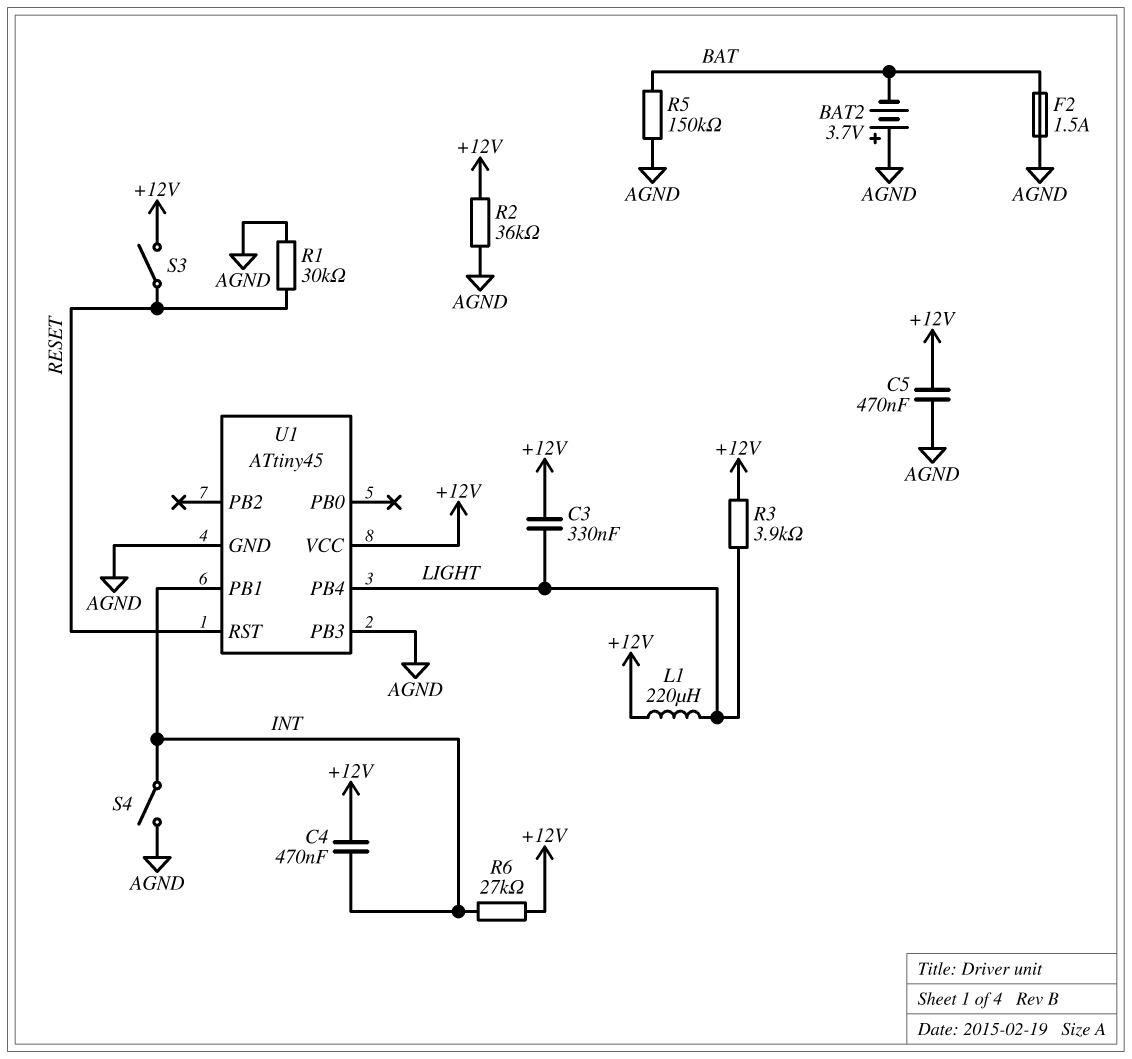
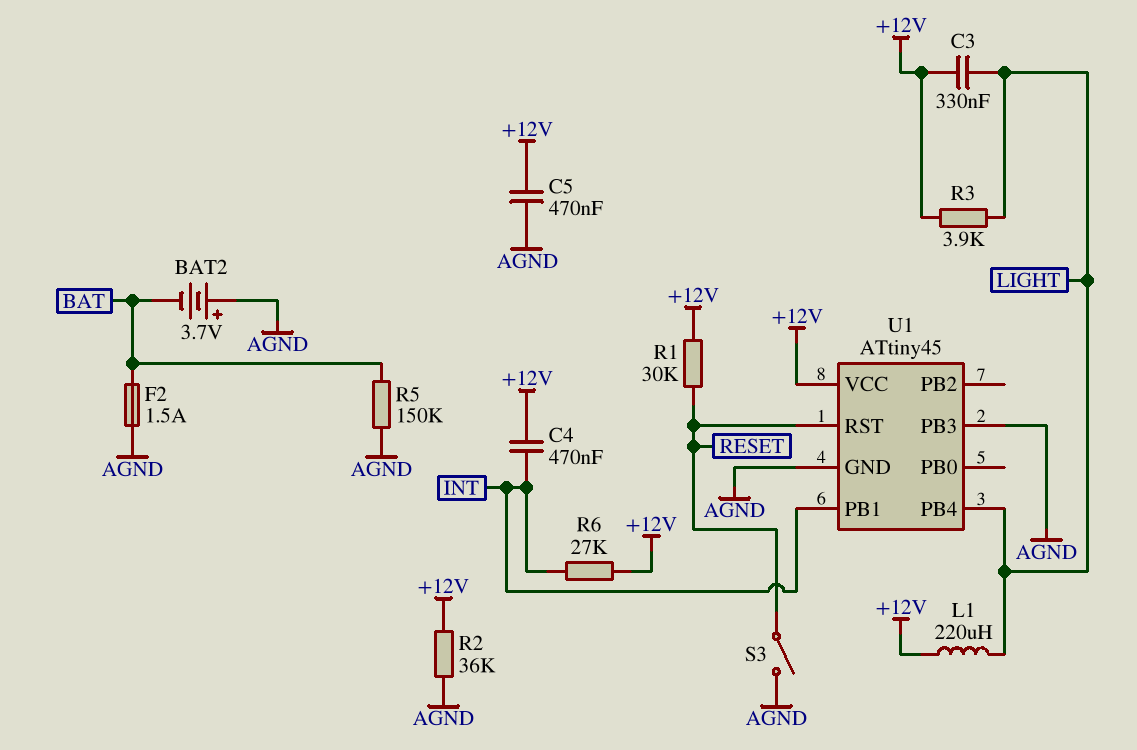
R1: 30k (AGND, RESET) -> 30k (+12V, RESET)
S3: switch (+12V, RESET) -> switch (AGND, RESET)
S4: switch (AGND, INT) -> none

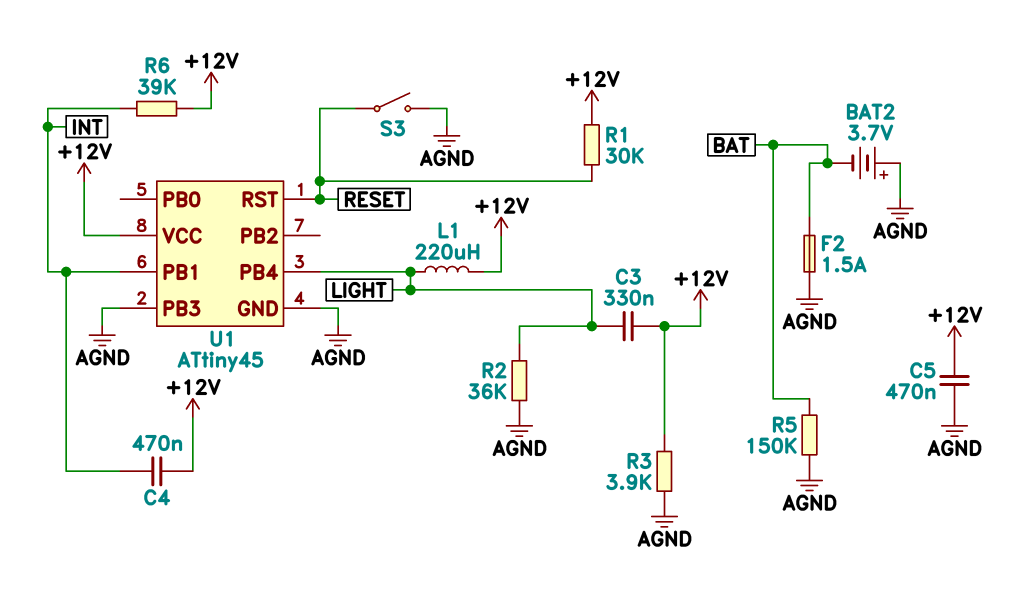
R2: 36k (+12V, AGND) -> 36k (AGND, LIGHT)
R3: 3.9k (+12V, LIGHT) -> 3.9k (+12V, AGND)
R6: 27k (+12V, INT) -> 39k (+12V, INT)

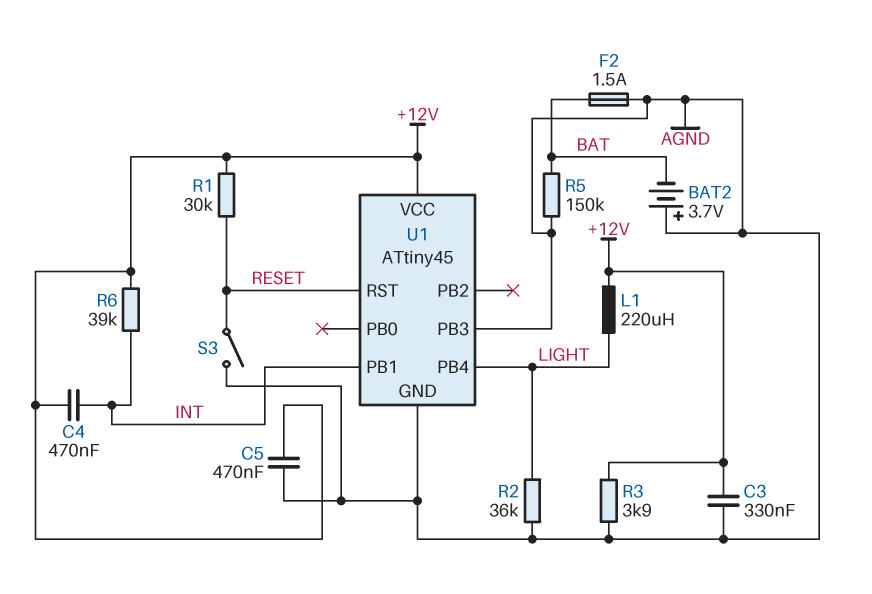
C3: 330nF (+12V, LIGHT) -> 330nF (+12V, AGND)

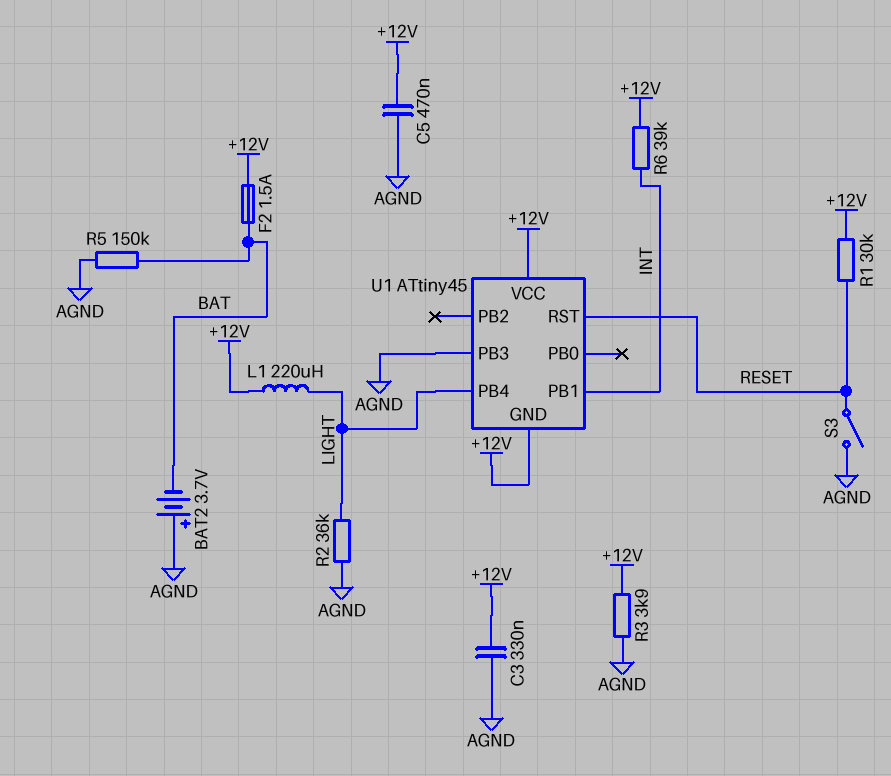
C4: 470nF (+12V, INT) -> none
F2: 1.5A (AGND, BAT) -> 1.5A (+12V, BAT)
U1 pin GND: AGND -> +12V

